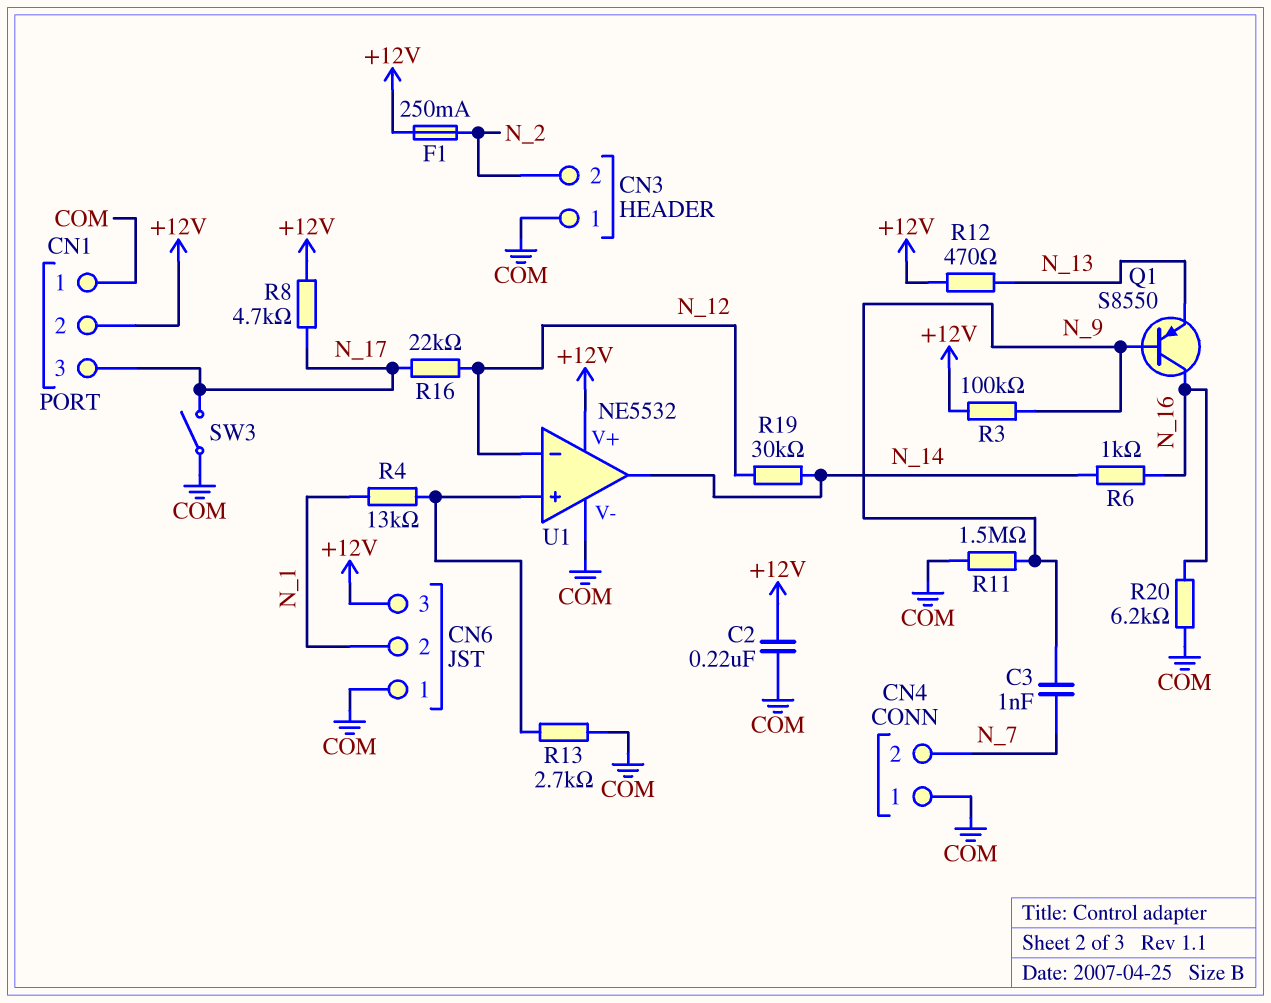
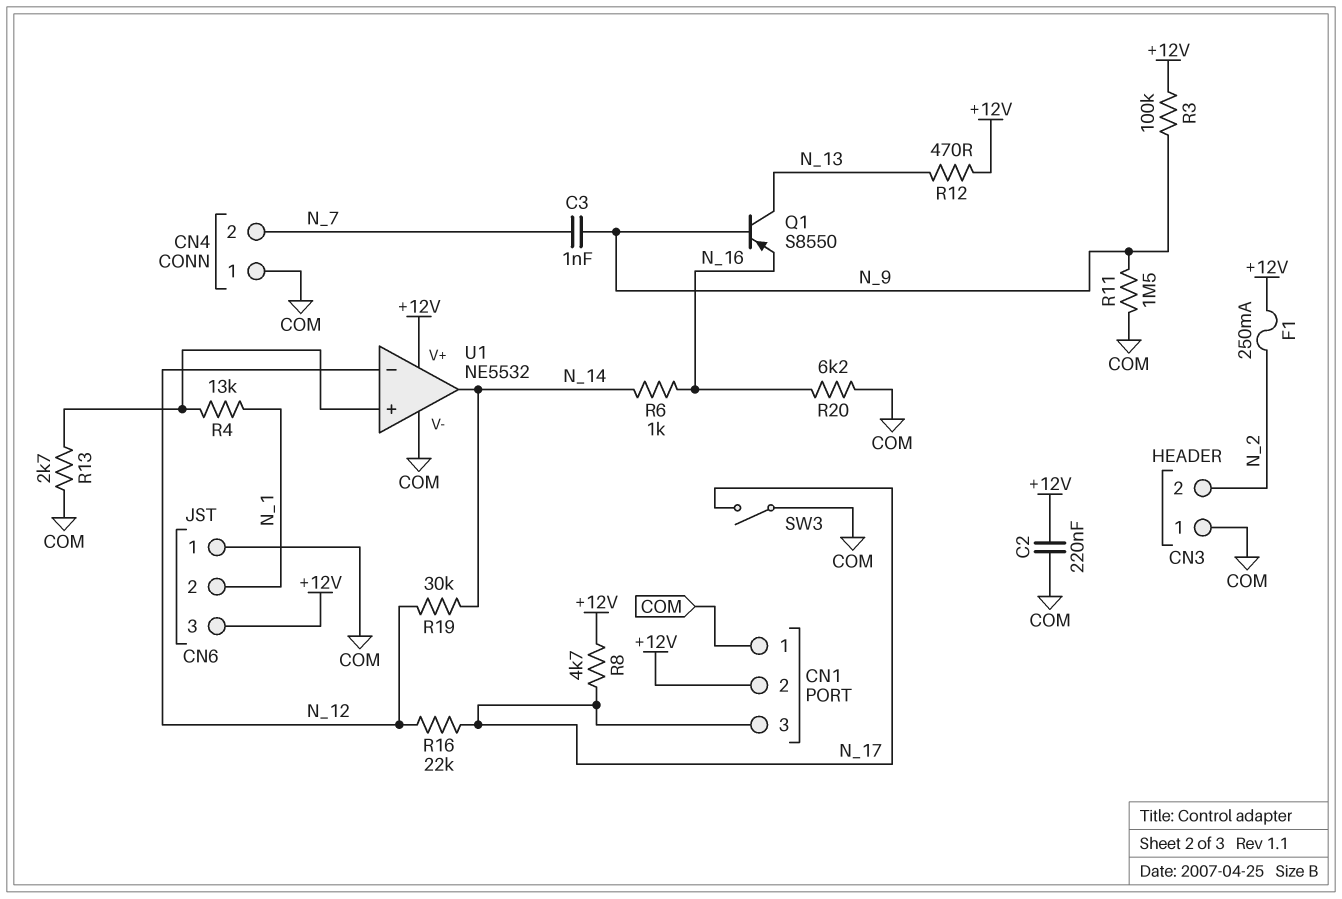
Q1: PNP S8550 (B N_9, C N_16, E N_13) -> PNP S8550 (B N_9, C N_13, E N_16)

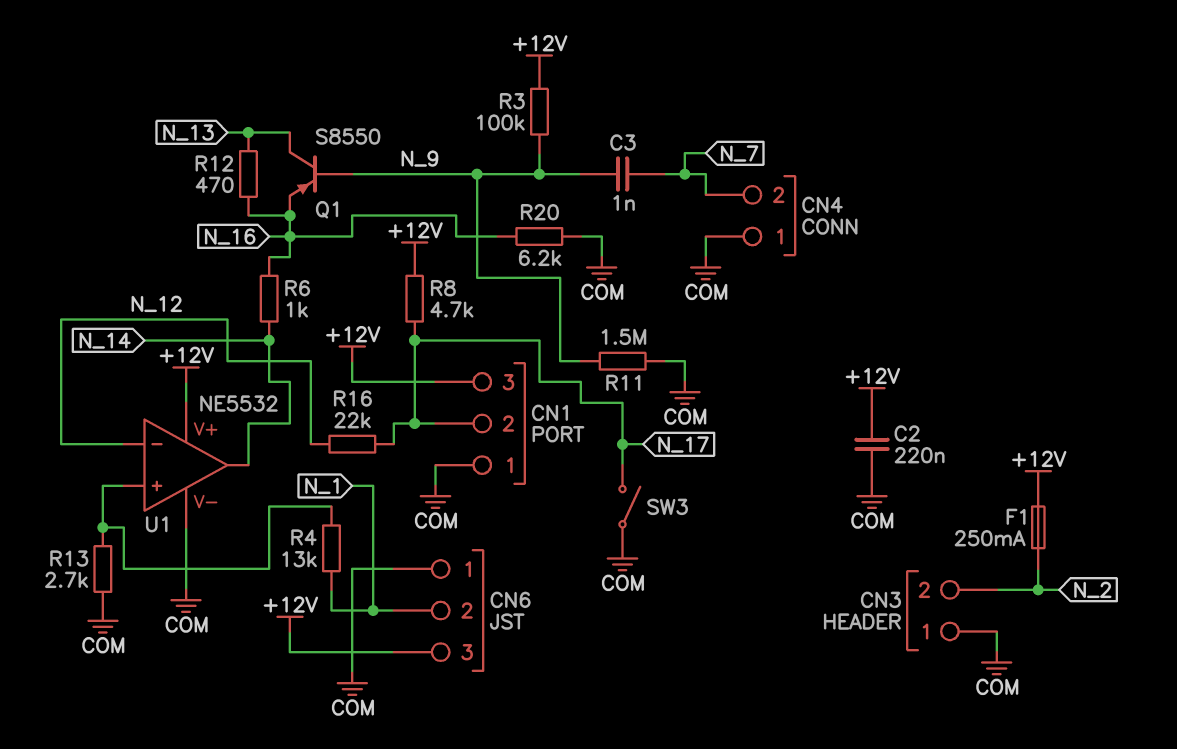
CN1 pin 2: +12V -> N_17
CN1 pin 3: N_17 -> +12V
R12: 470 (+12V, N_13) -> 470 (N_13, N_16)
R19: 30k (N_12, N_14) -> none

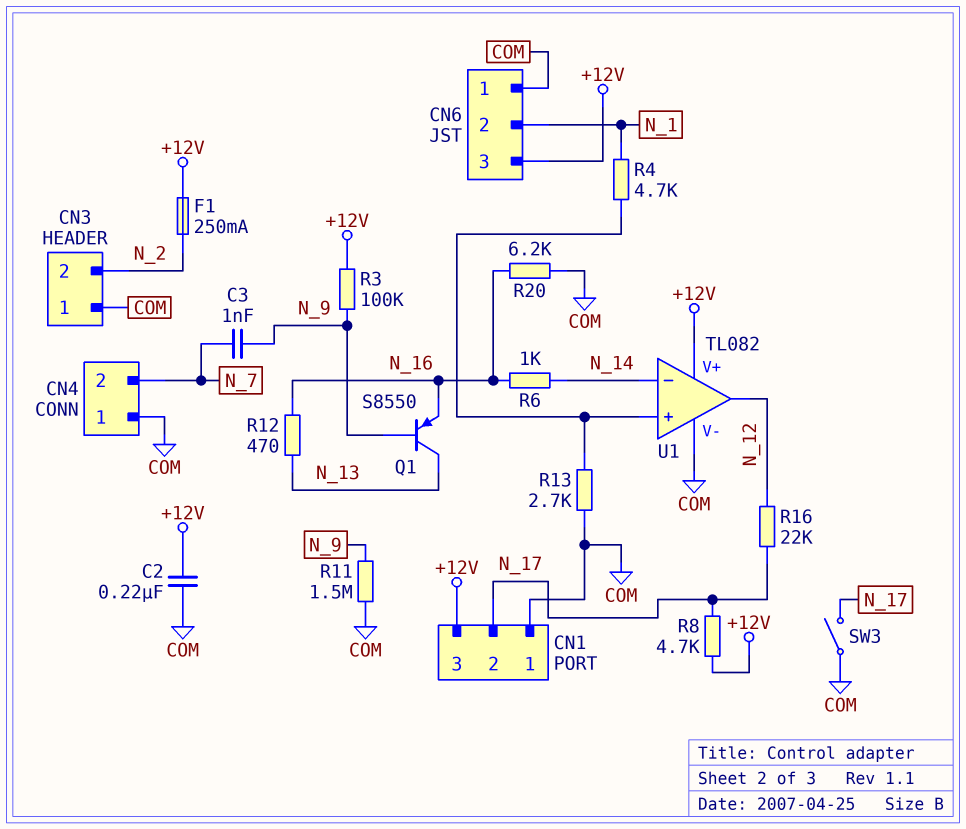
R4: 13k (N_1, U1/in+) -> 4.7k (N_1, U1/in+)
U1: NE5532 -> TL082
U1 pin in-: N_12 -> N_14
U1 pin out: N_14 -> N_12

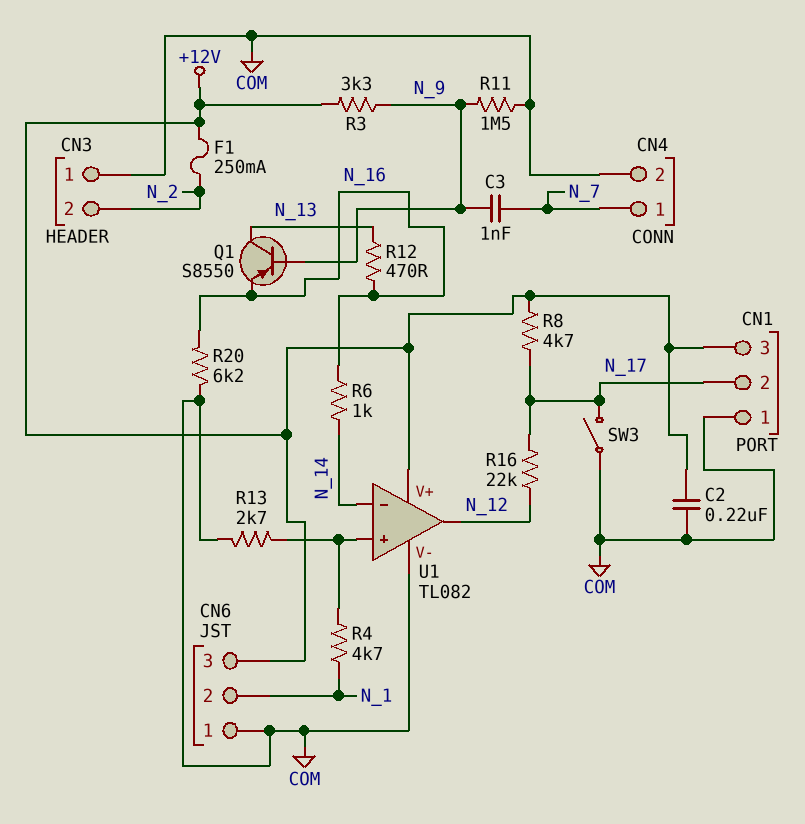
CN4 pin 1: COM -> N_7
CN4 pin 2: N_7 -> COM
R3: 100k (+12V, N_9) -> 3.3k (+12V, N_9)

